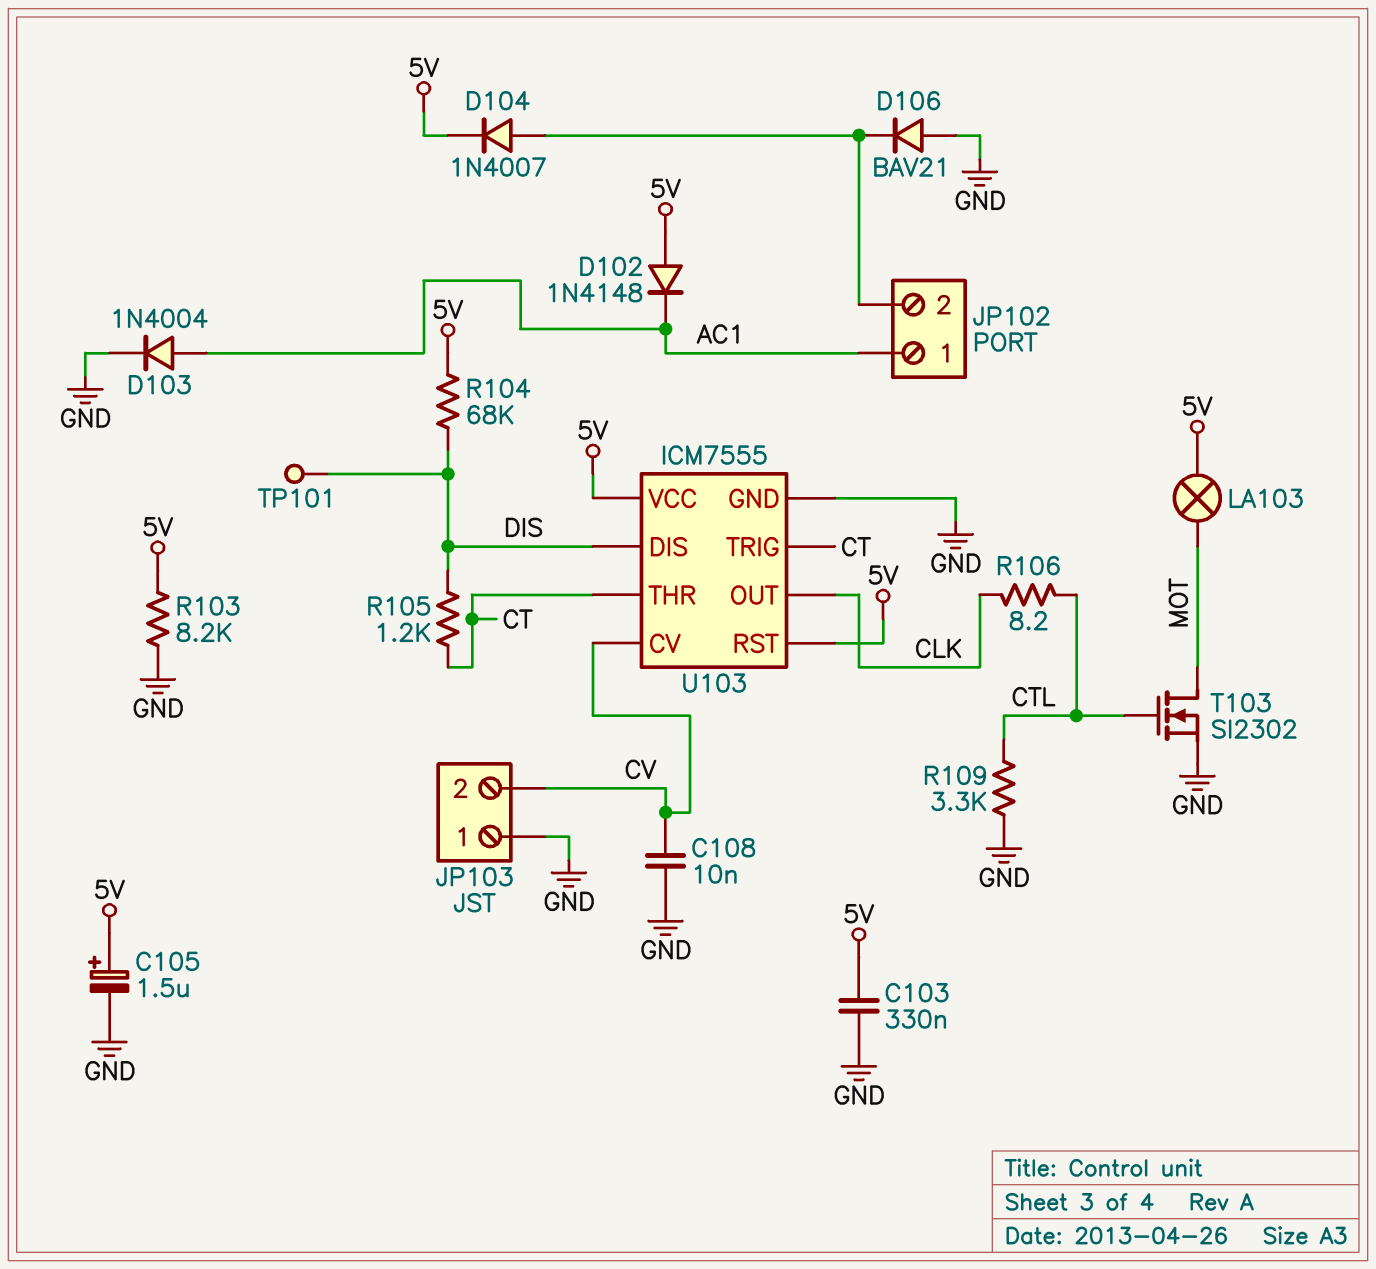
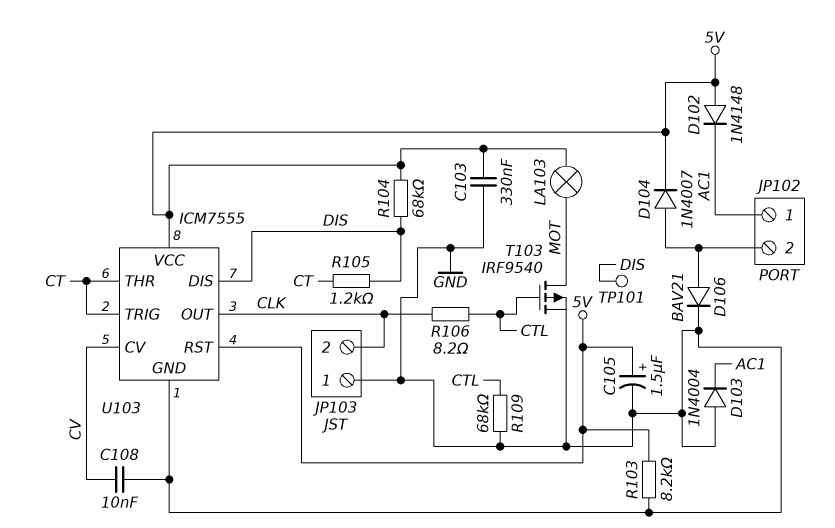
D103: diode 1N4004 (A AC1, K GND) -> diode 1N4004 (A GND, K AC1)
D106: diode BAV21 (A GND, K JP102/2) -> diode BAV21 (A JP102/2, K GND)
JP103 pin 2: CV -> CLK
R109: 3.3k (CTL, GND) -> 68k (CTL, GND)
T103: NMOS SI2302 (G CTL, D MOT, S GND) -> PMOS IRF9540 (G CTL, D MOT, S GND)

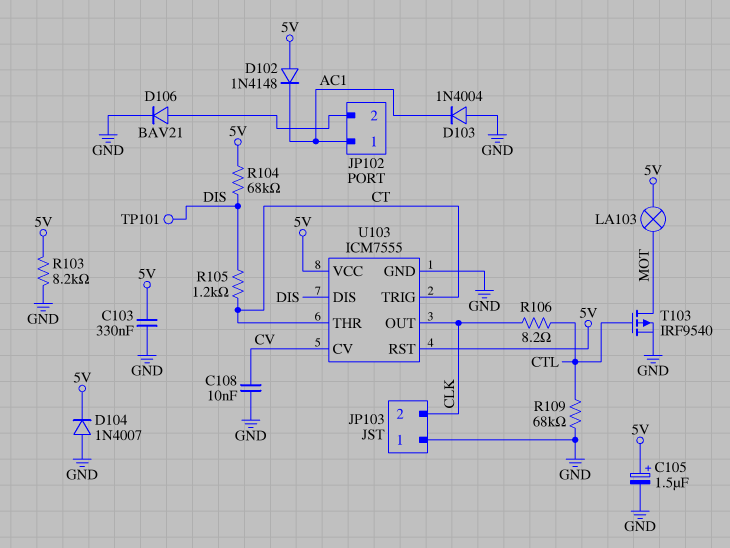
D104: diode 1N4007 (A JP102/2, K 5V) -> diode 1N4007 (A GND, K 5V)

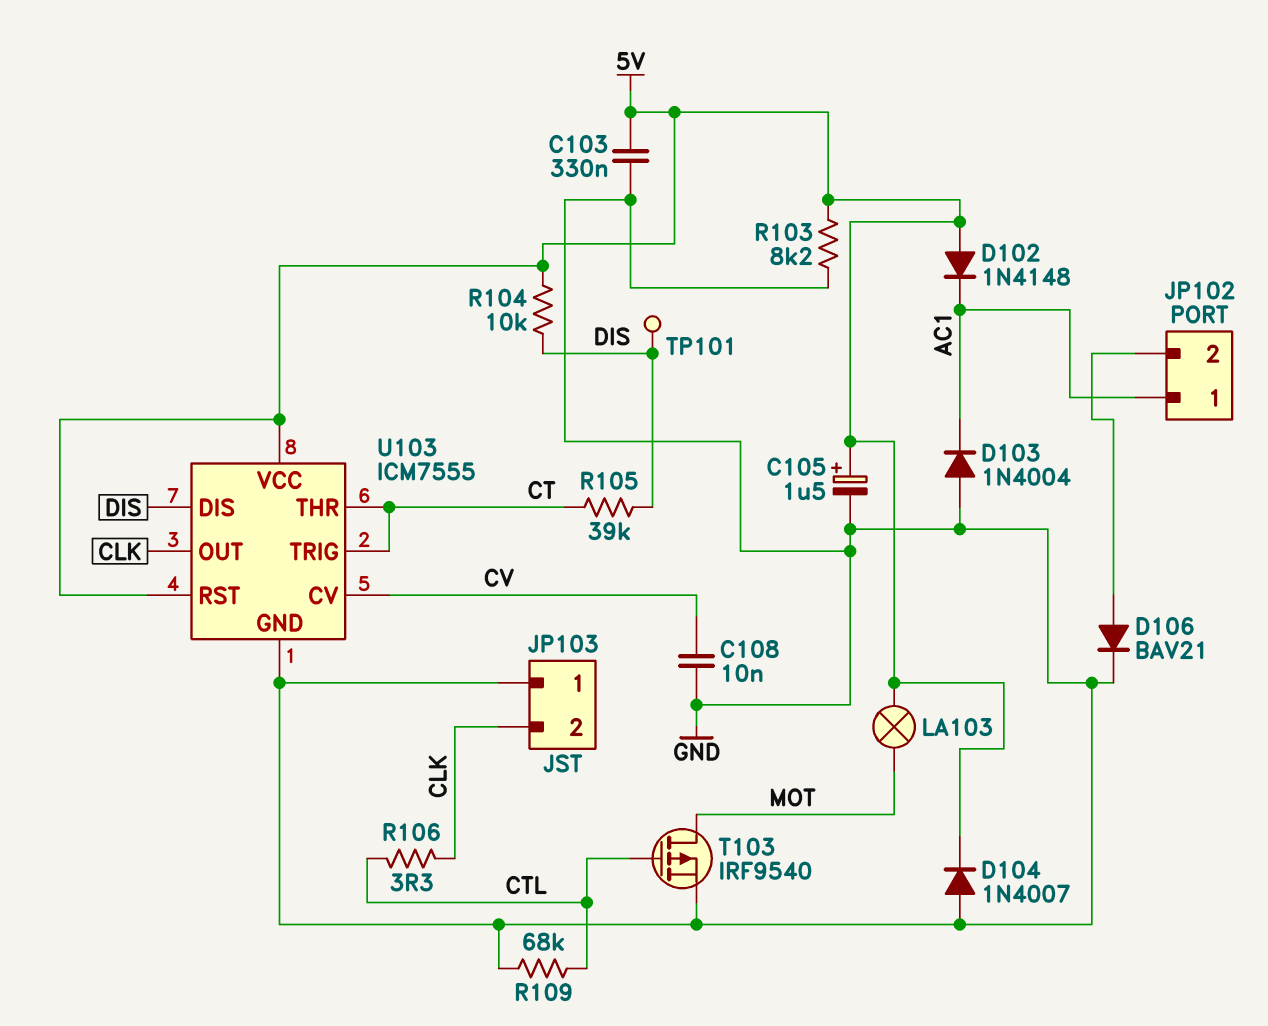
R104: 68k (5V, DIS) -> 10k (5V, DIS)
R105: 1.2k (CT, DIS) -> 39k (CT, DIS)
R106: 8.2 (CLK, CTL) -> 3.3 (CLK, CTL)

